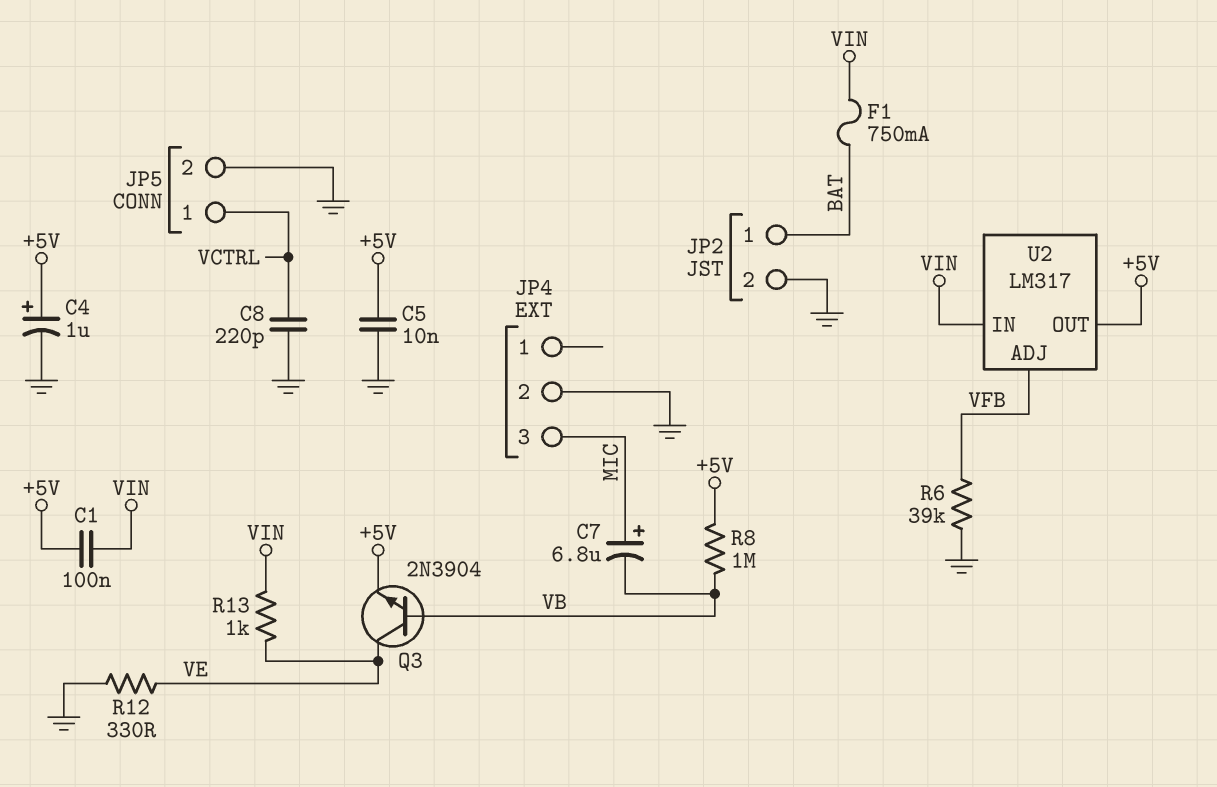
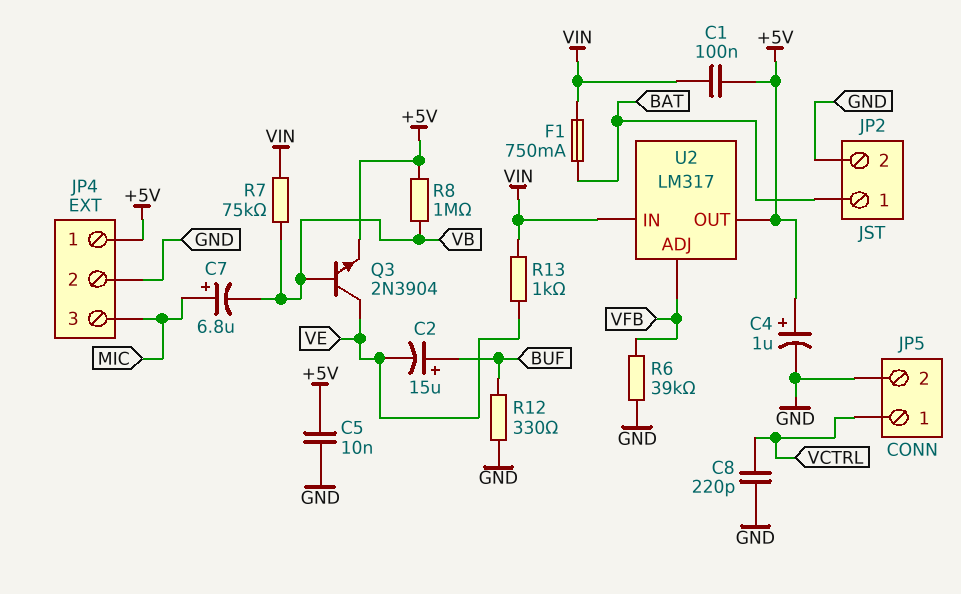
C2: none -> 15uF (plus BUF, minus VE)
JP4 pin 1: none -> +5V
R7: none -> 75k (VB, VIN)
R12: 330 (GND, VE) -> 330 (BUF, GND)

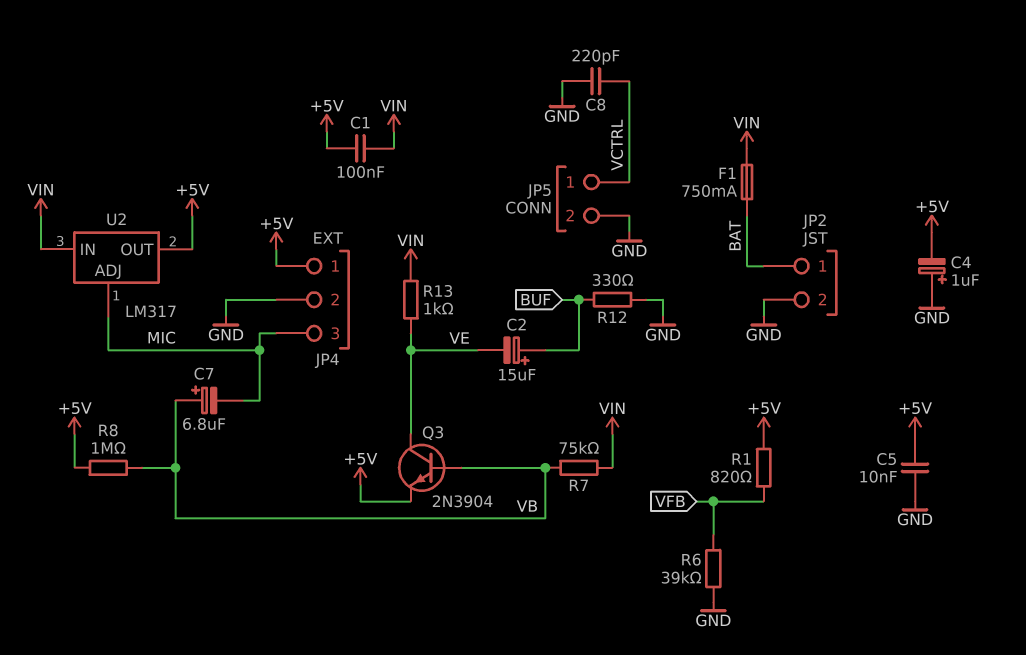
C4: 1uF (plus +5V, minus GND) -> 1uF (plus GND, minus +5V)
C7: 6.8uF (plus MIC, minus VB) -> 6.8uF (plus VB, minus MIC)
R1: none -> 820 (+5V, VFB)
U2 pin ADJ: VFB -> MIC

